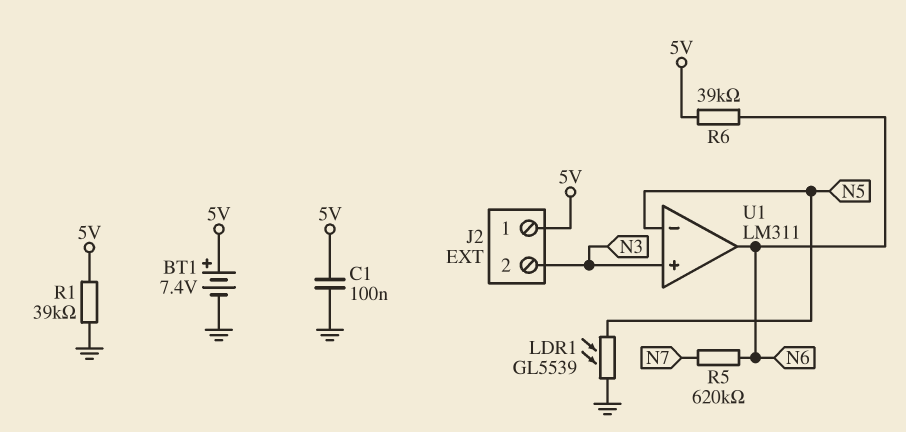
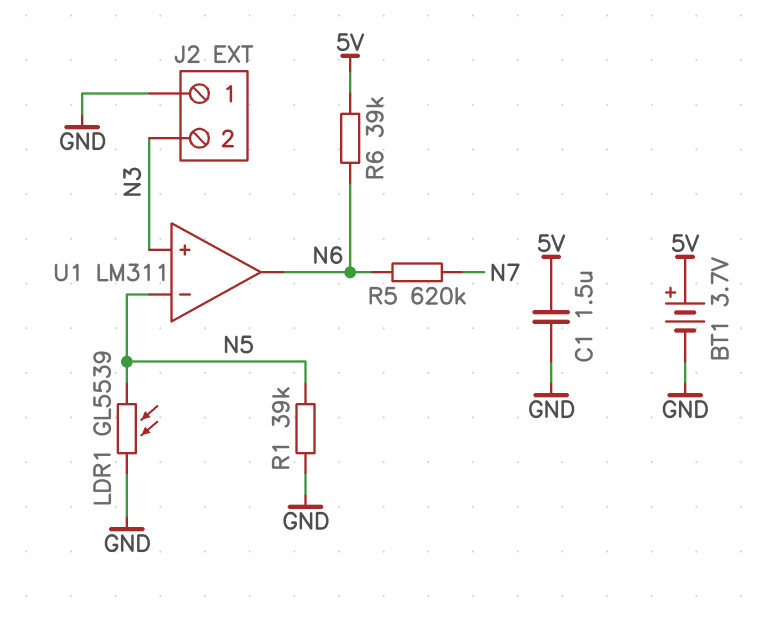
BT1: 7.4V (plus 5V, minus GND) -> 3.7V (plus 5V, minus GND)
C1: 100nF (5V, GND) -> 1.5uF (5V, GND)
J2 pin 1: 5V -> GND
R1: 39k (5V, GND) -> 39k (GND, N5)

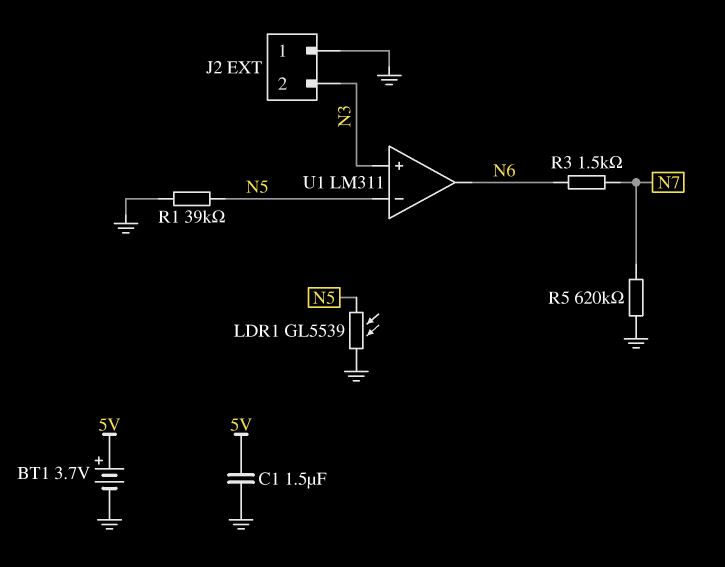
R3: none -> 1.5k (N6, N7)
R5: 620k (N6, N7) -> 620k (GND, N7)
R6: 39k (5V, N6) -> none

